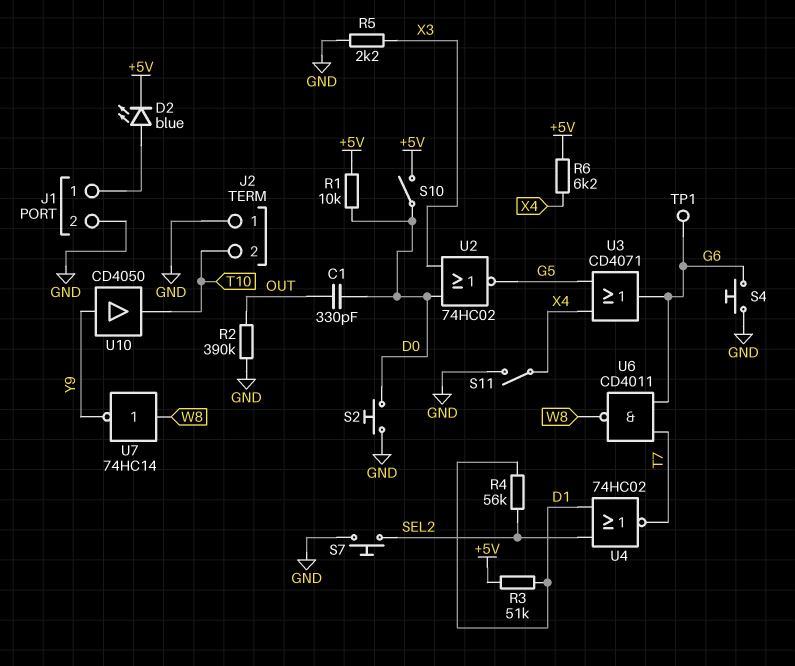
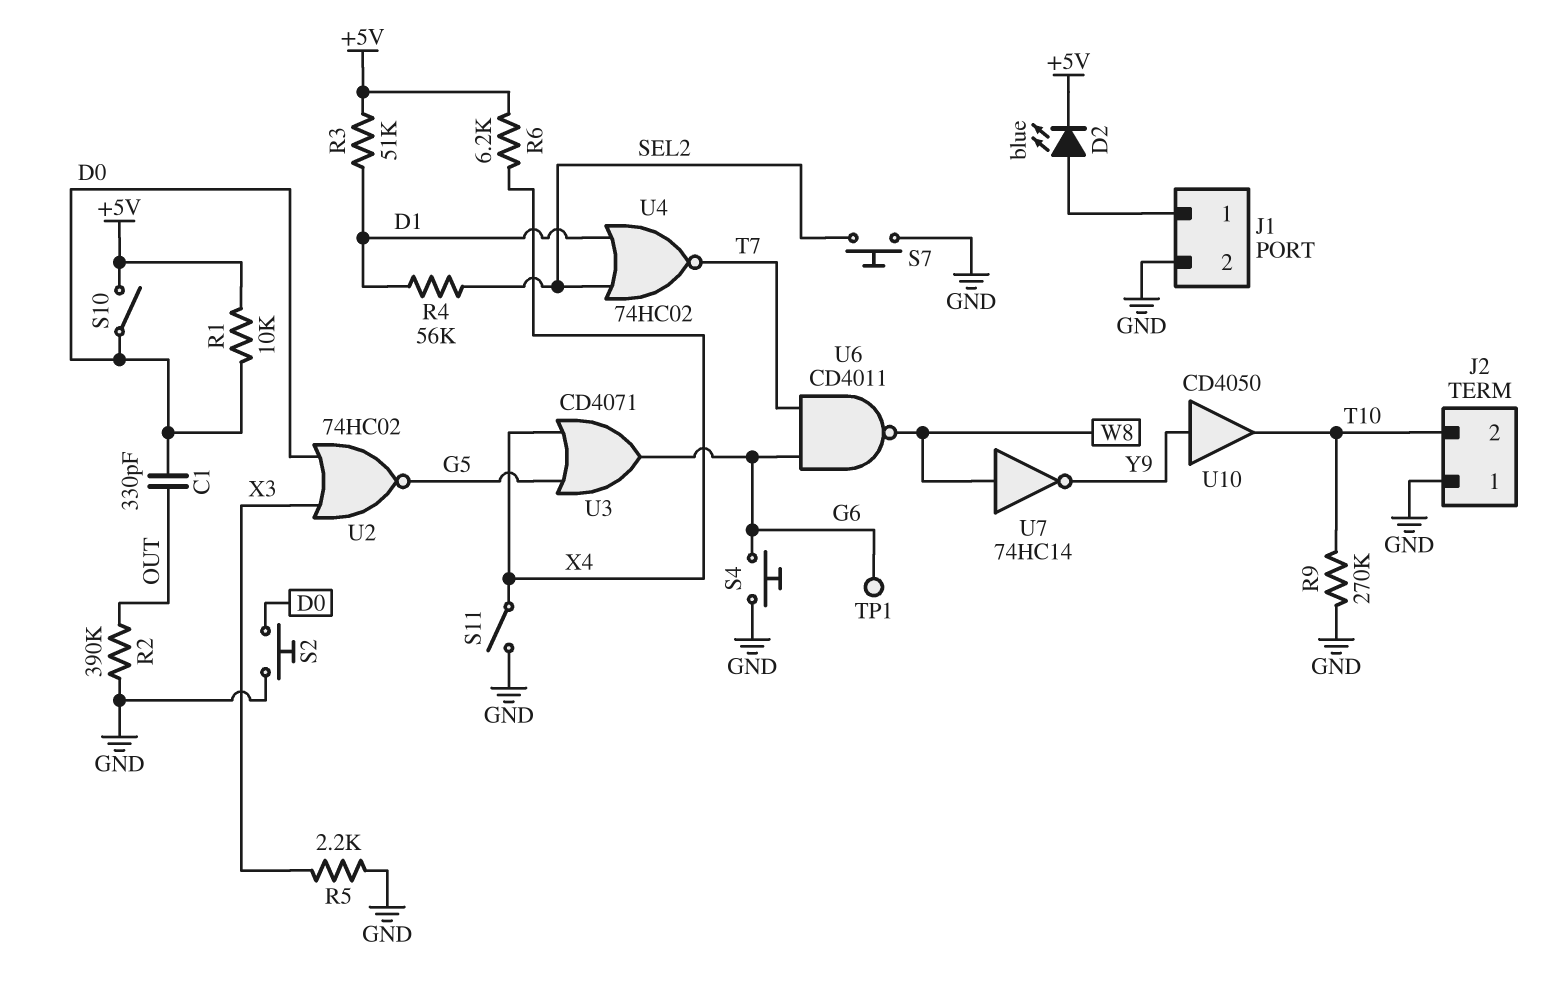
R9: none -> 270k (GND, T10)

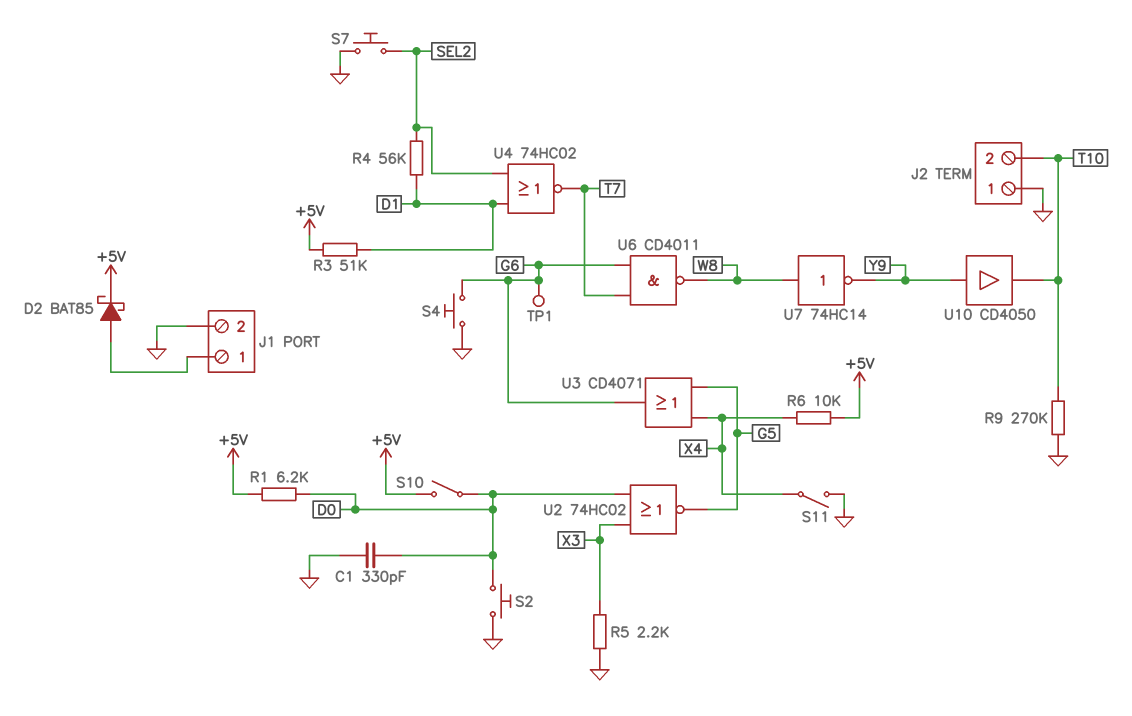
C1: 330pF (D0, OUT) -> 330pF (D0, GND)
D2: LED blue (A J1/1, K +5V) -> schottky BAT85 (A J1/1, K +5V)
R1: 10k (+5V, D0) -> 6.2k (+5V, D0)
R2: 390k (GND, OUT) -> none
R6: 6.2k (+5V, X4) -> 10k (+5V, X4)

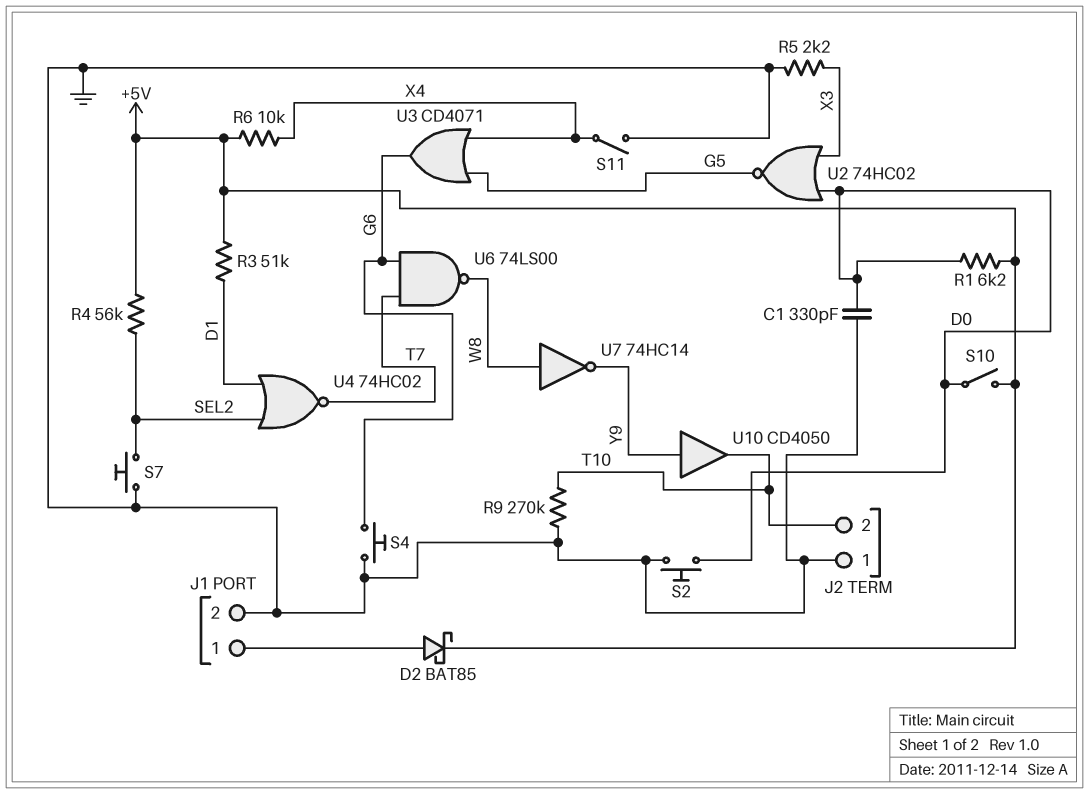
R4: 56k (D1, SEL2) -> 56k (+5V, SEL2)
TP1: test point (G6) -> none
U6: NAND CD4011 (in G6, in T7, out W8) -> NAND 74LS00 (in G6, in T7, out W8)

